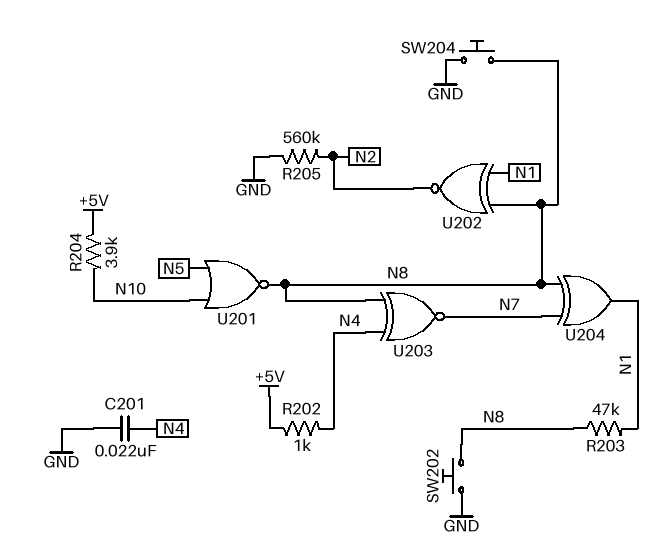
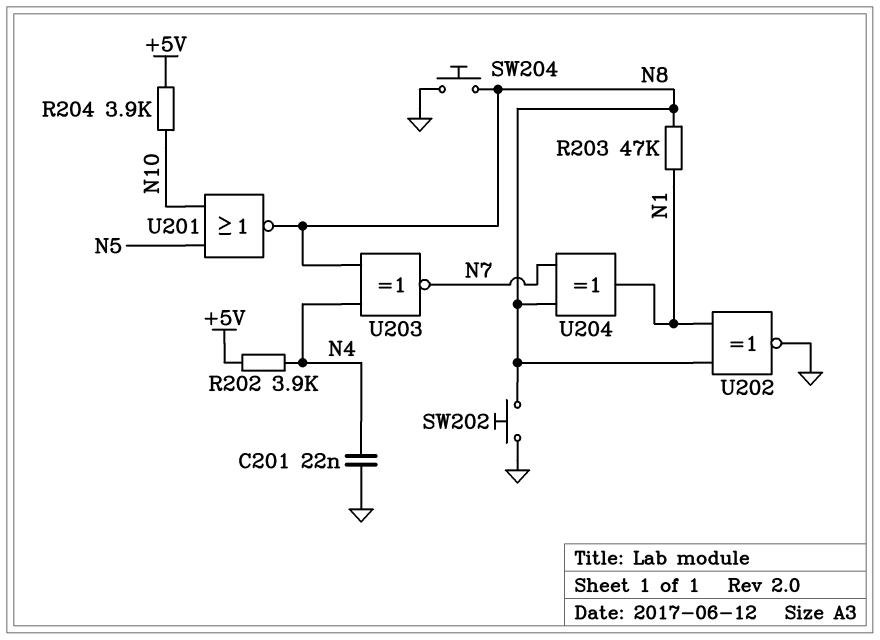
R202: 1k (+5V, N4) -> 3.9k (+5V, N4)
R205: 560k (GND, N2) -> none
U202: XNOR (in N1, in N8, out N2) -> XNOR (in N1, in N8, out GND)

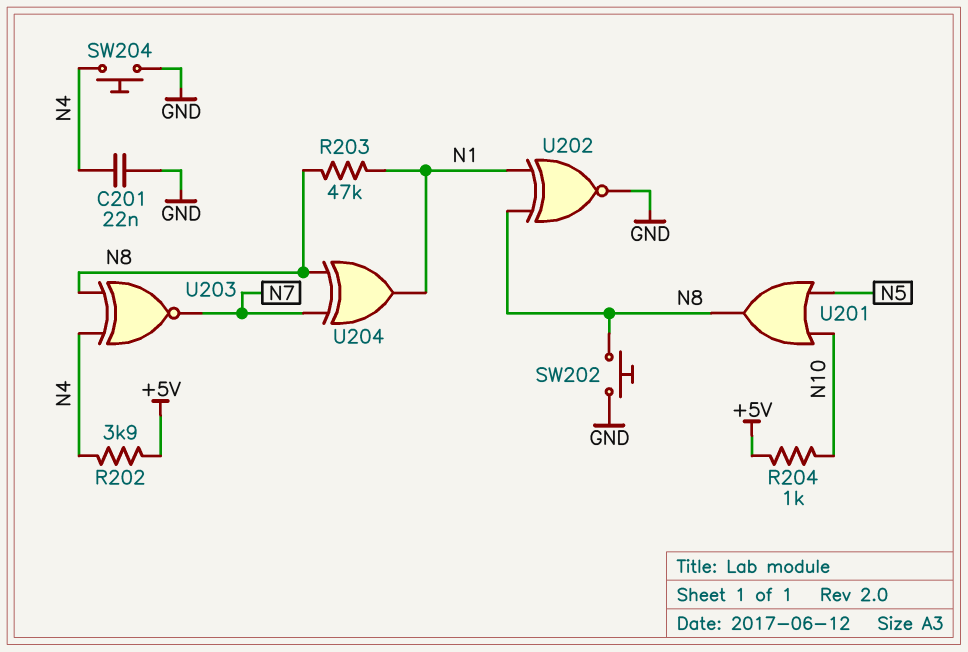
R204: 3.9k (+5V, N10) -> 1k (+5V, N10)
SW204: button (GND, N8) -> button (GND, N4)
U201: NOR (in N5, in N10, out N8) -> OR (in N5, in N10, out N8)

